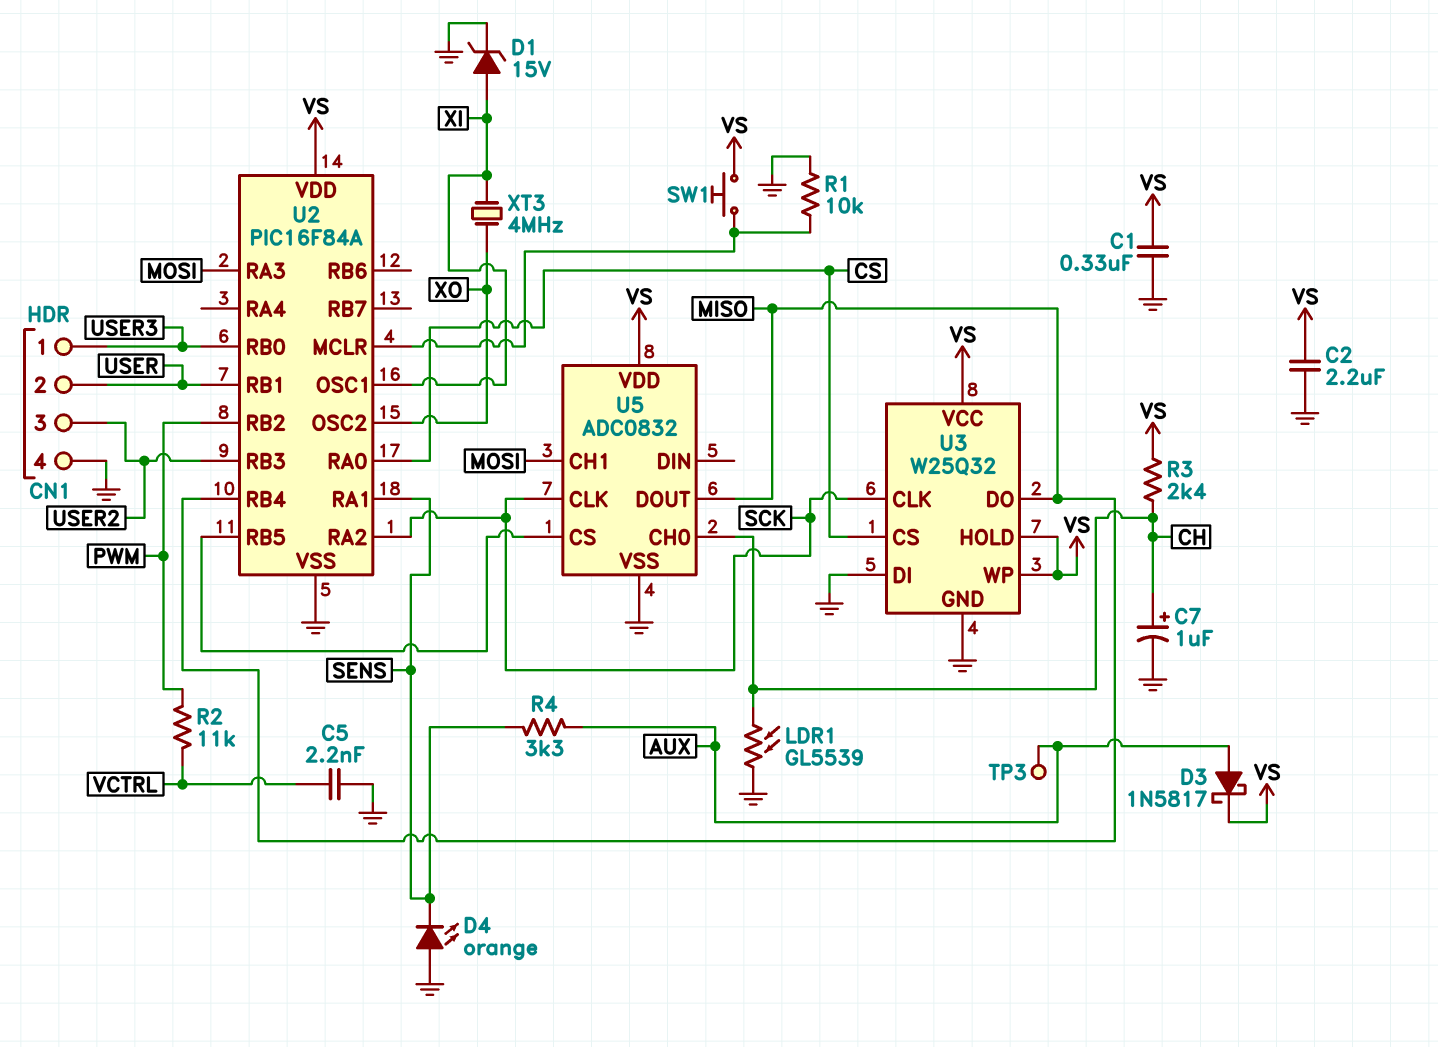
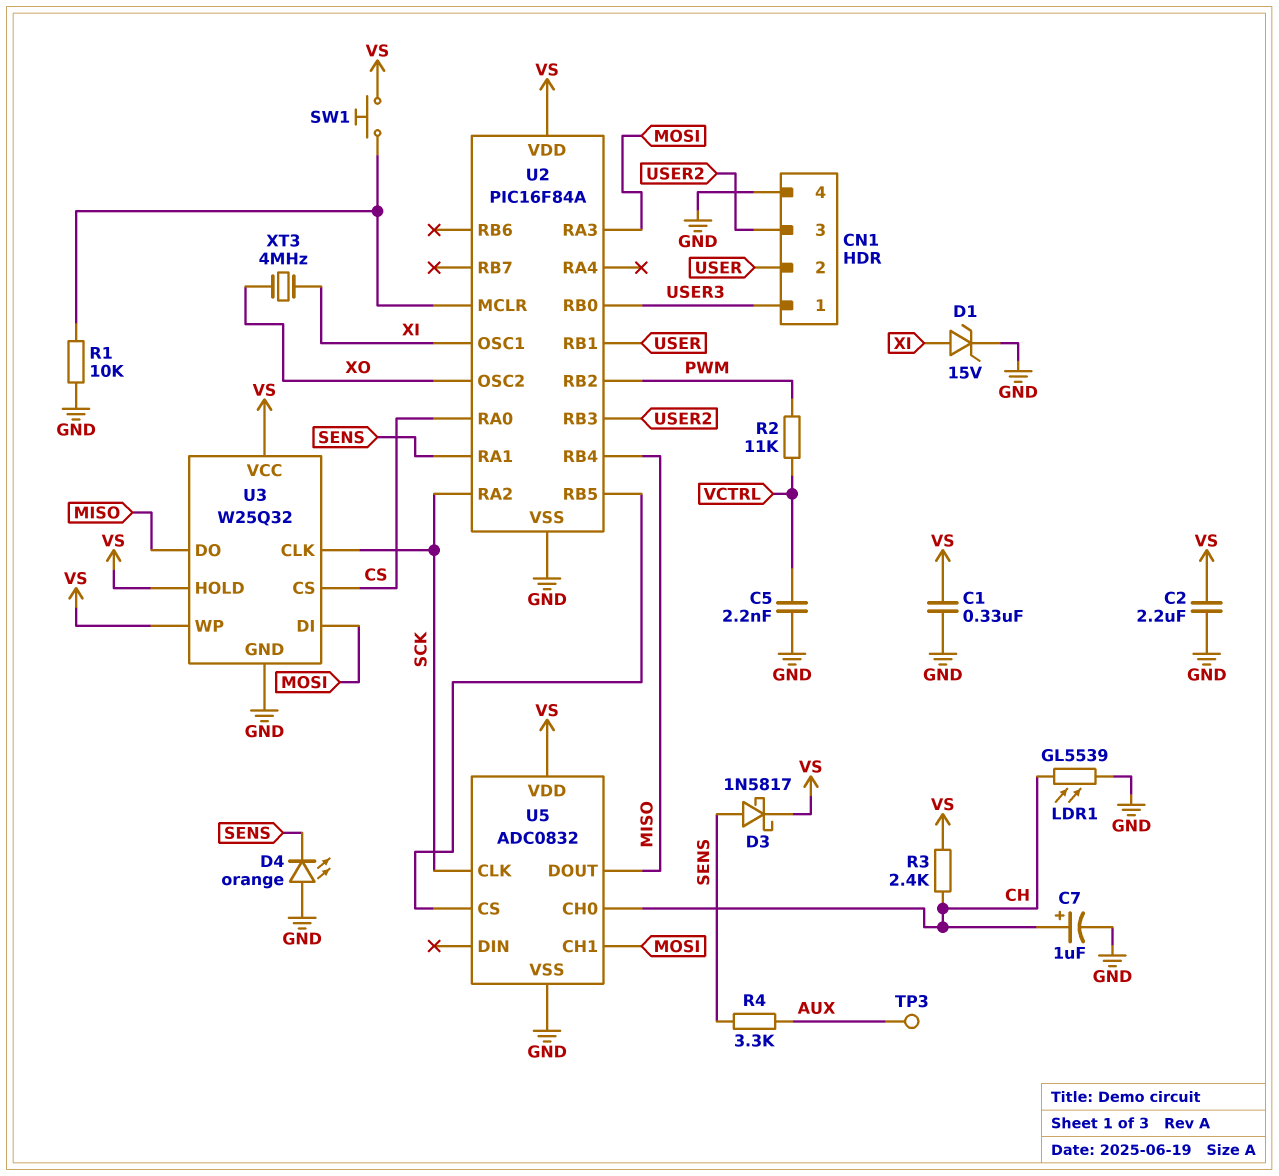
D3: schottky 1N5817 (A AUX, K VS) -> schottky 1N5817 (A SENS, K VS)
U3 pin DI: GND -> MOSI

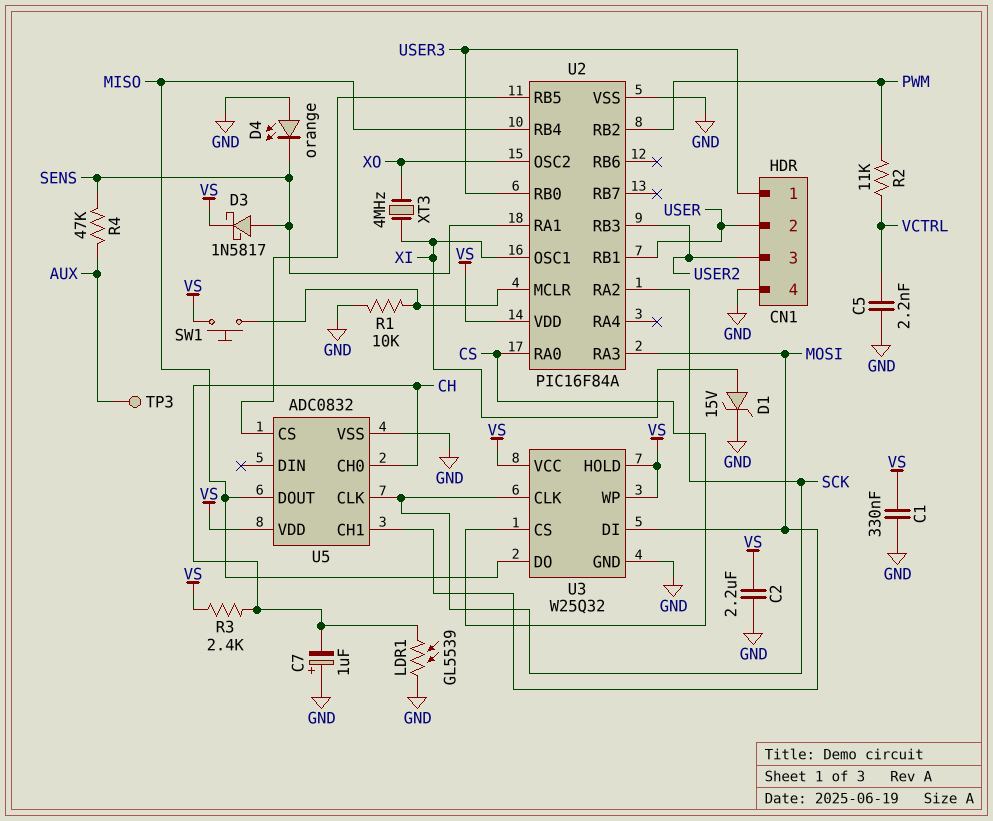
C7: 1uF (plus CH, minus GND) -> 1uF (plus GND, minus CH)
R4: 3.3k (AUX, SENS) -> 47k (AUX, SENS)

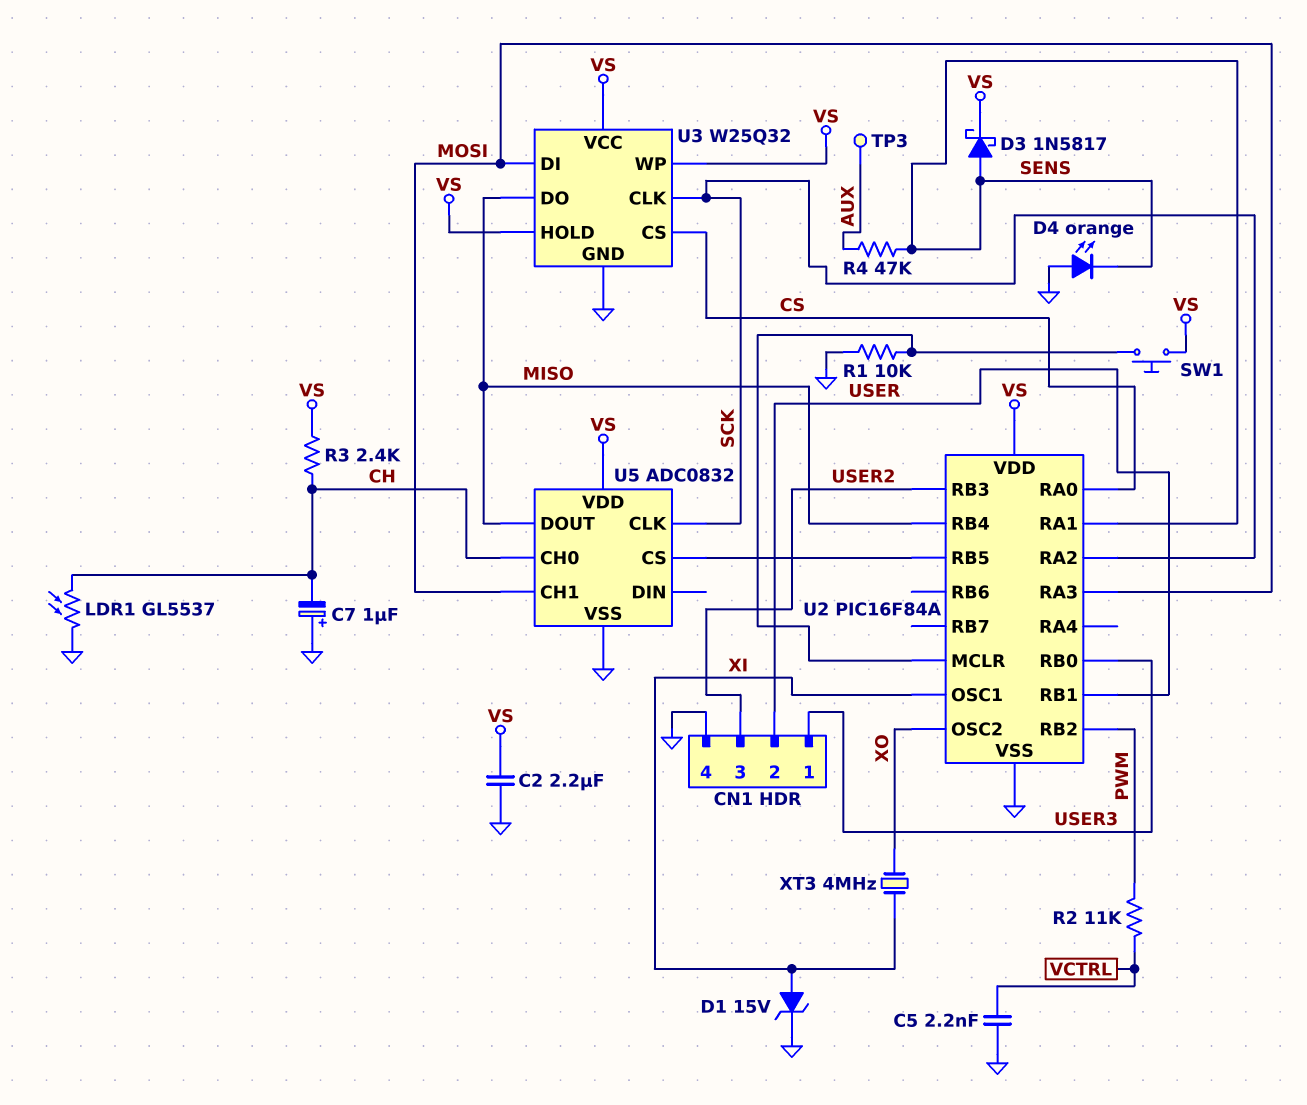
C1: 330nF (GND, VS) -> none
LDR1: GL5539 (CH, GND) -> GL5537 (CH, GND)

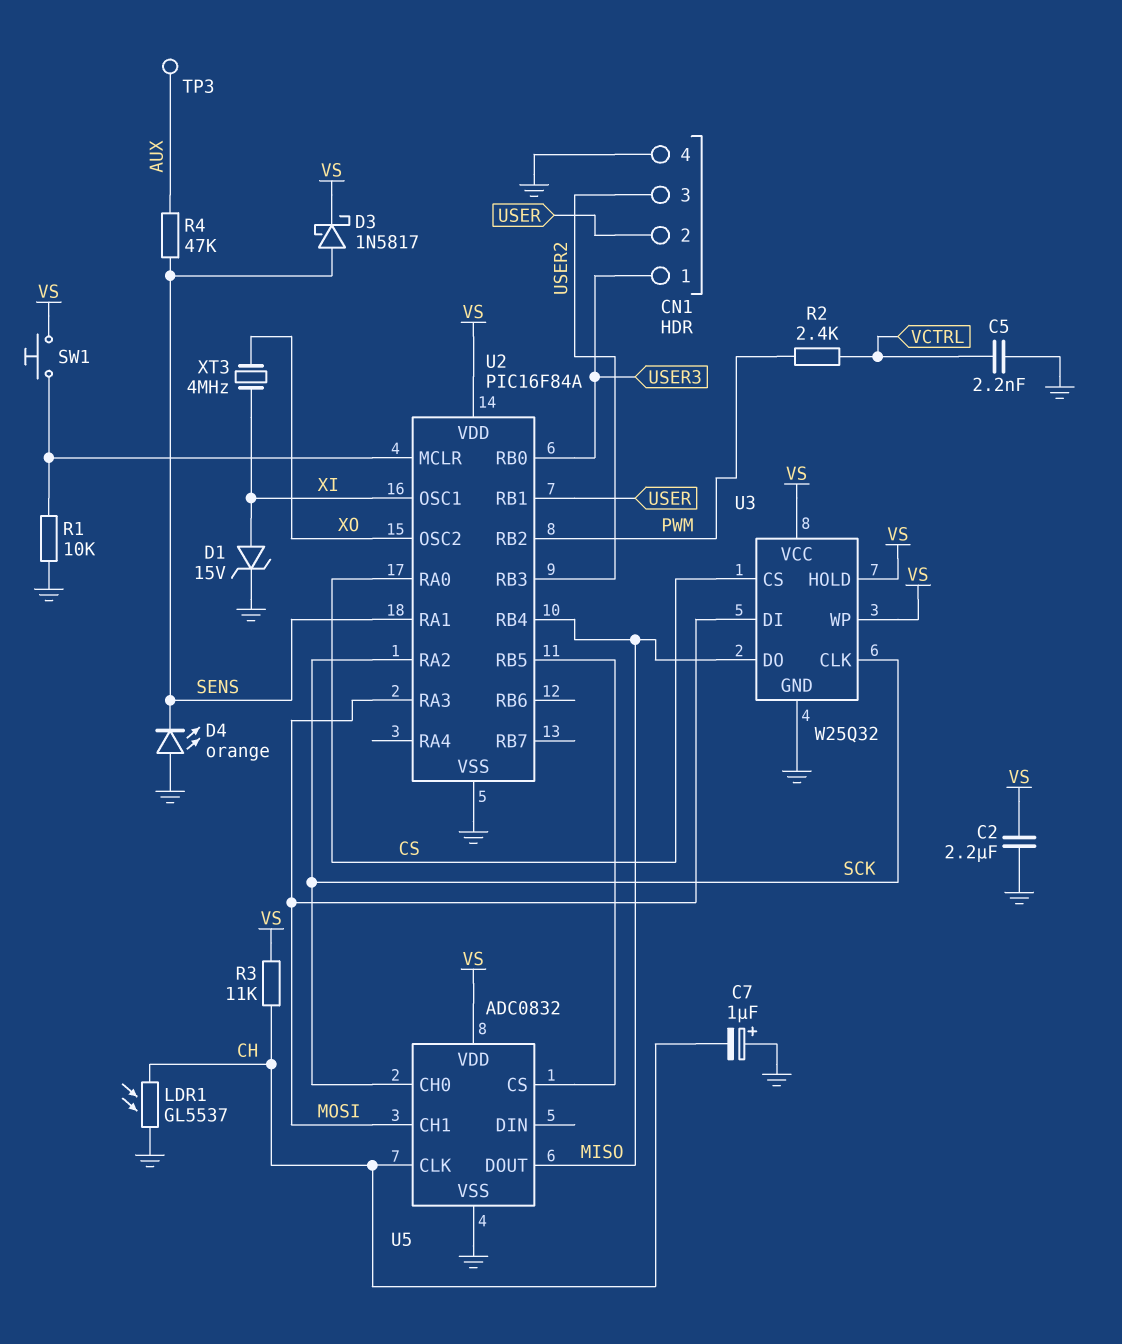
R2: 11k (PWM, VCTRL) -> 2.4k (PWM, VCTRL)
R3: 2.4k (CH, VS) -> 11k (CH, VS)
U5 pin CH0: CH -> SCK
U5 pin CLK: SCK -> CH

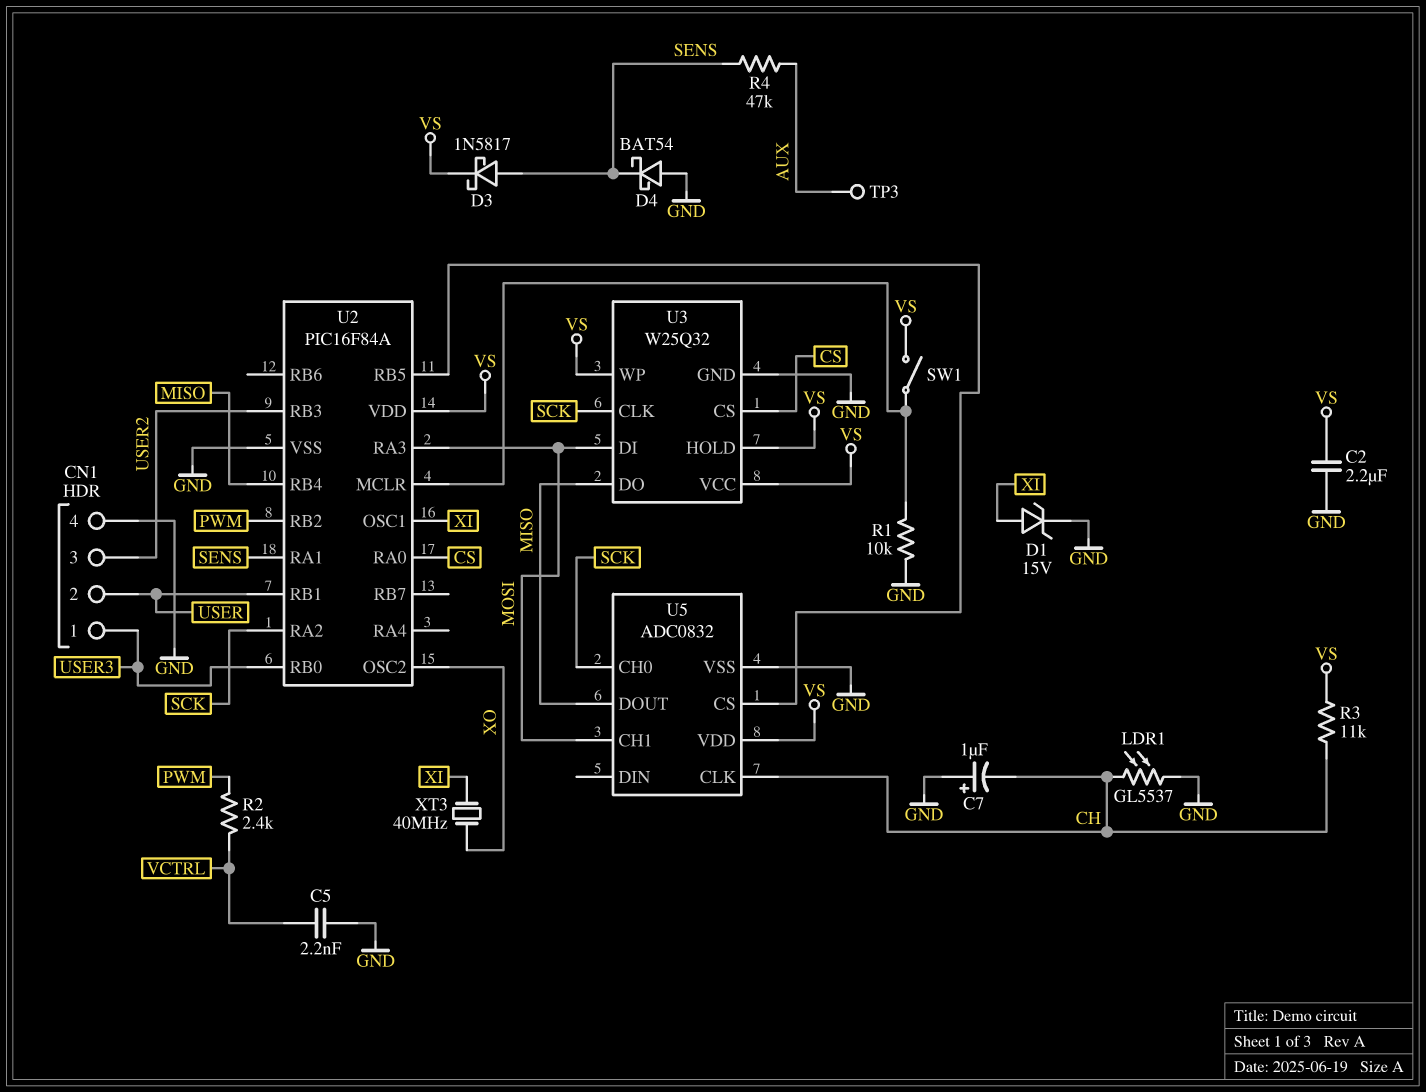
D4: LED orange (A GND, K SENS) -> schottky BAT54 (A GND, K SENS)
SW1: button (U2/MCLR, VS) -> switch (U2/MCLR, VS)
XT3: 4MHz (XI, XO) -> 40MHz (XI, XO)

